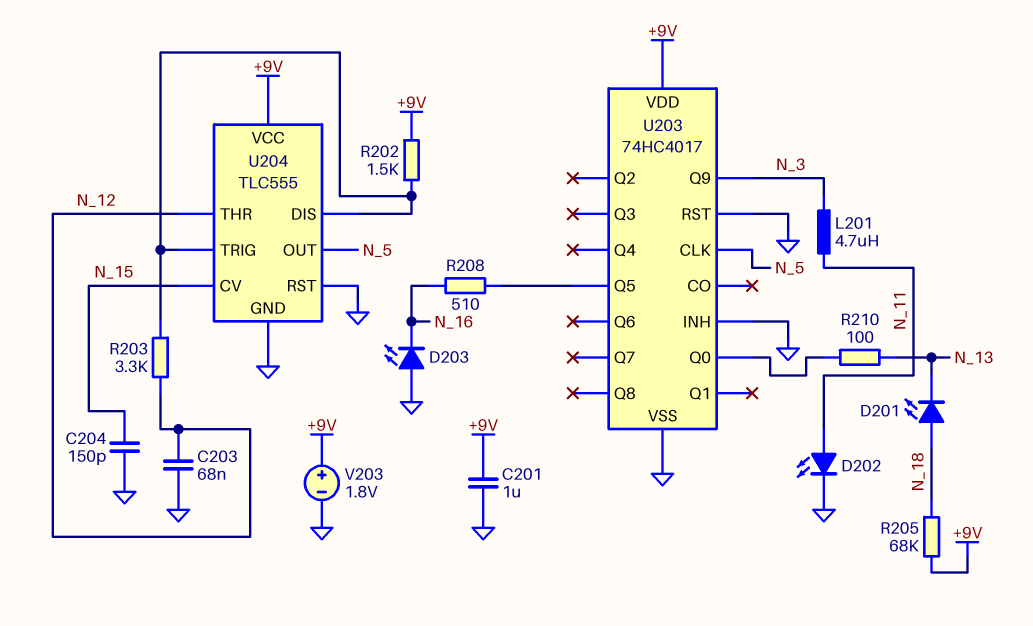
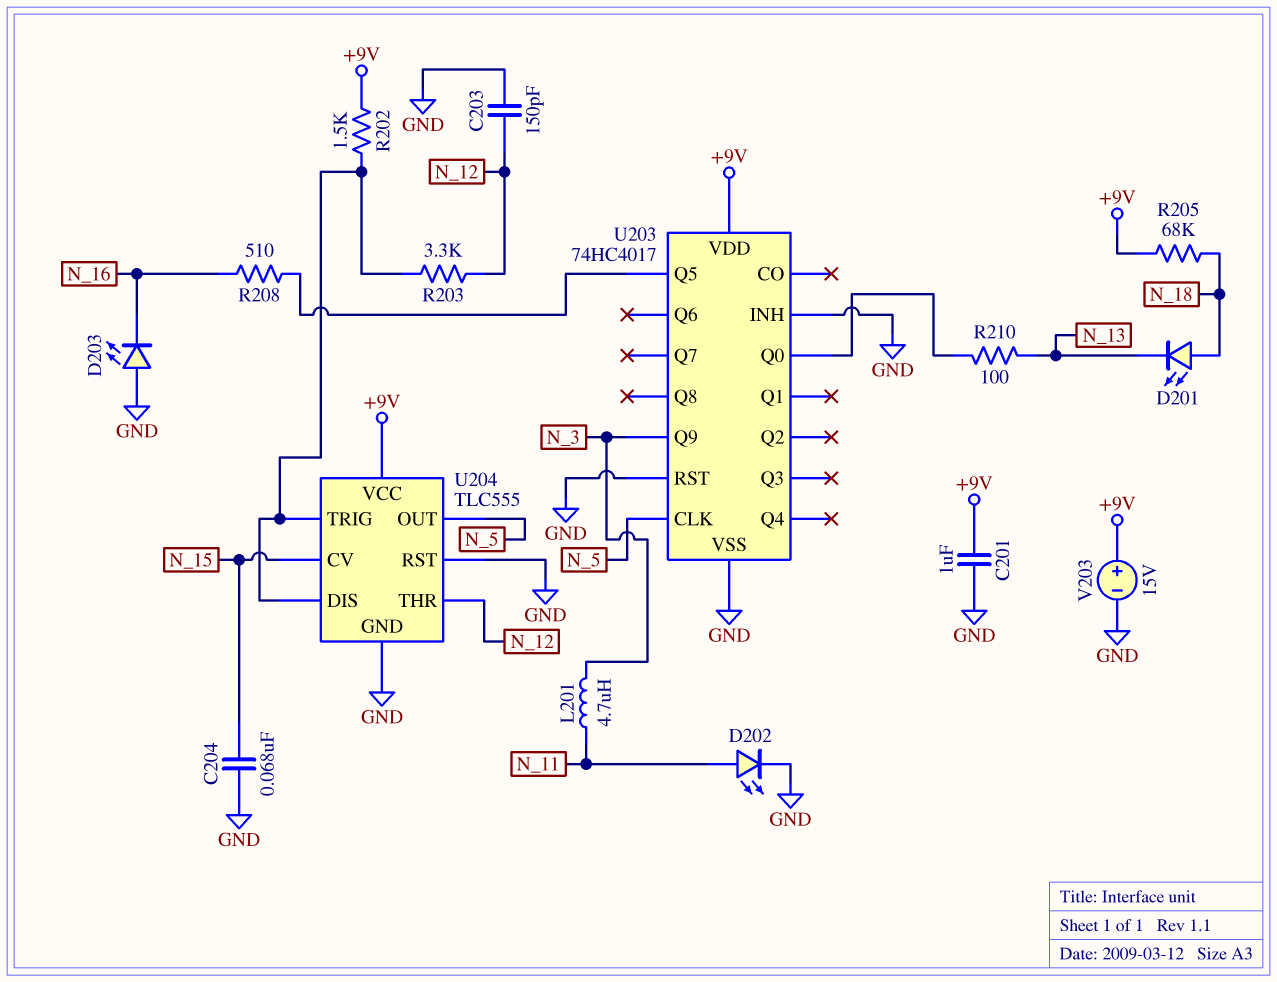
C203: 68nF (GND, N_12) -> 150pF (GND, N_12)
C204: 150pF (GND, N_15) -> 68nF (GND, N_15)
V203: 1.8V (plus +9V, minus GND) -> 15V (plus +9V, minus GND)

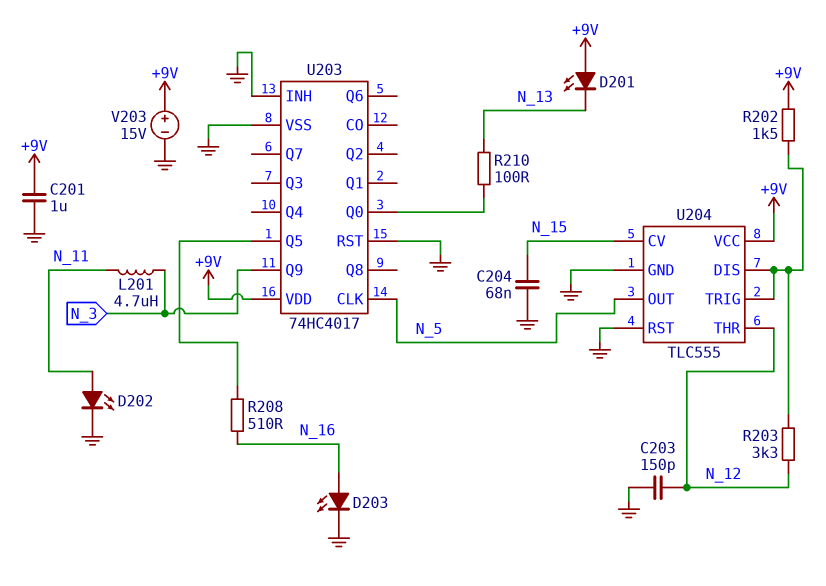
D201: LED (A N_18, K N_13) -> LED (A +9V, K N_13)
D203: LED (A GND, K N_16) -> LED (A N_16, K GND)
R205: 68k (+9V, N_18) -> none

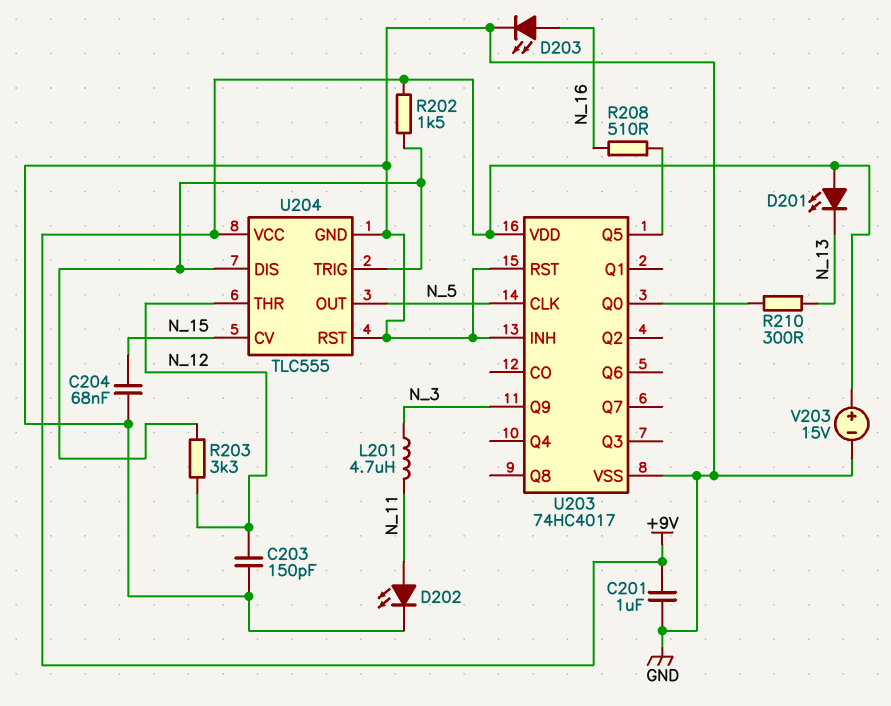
R210: 100 (N_13, U203/Q0) -> 300 (N_13, U203/Q0)

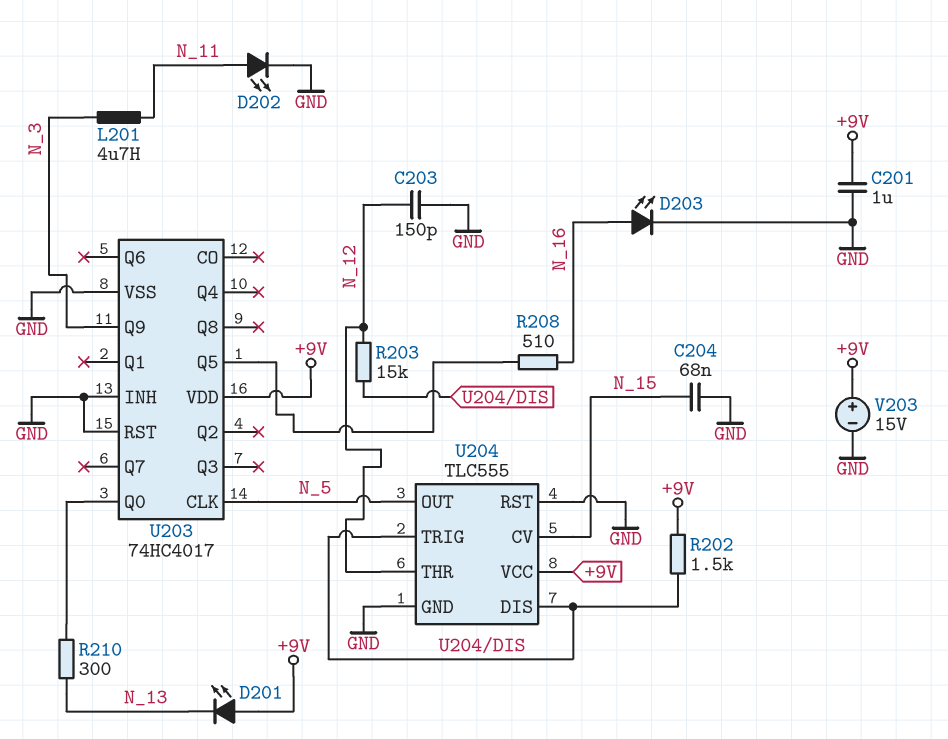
R203: 3.3k (N_12, U204/DIS) -> 15k (N_12, U204/DIS)

